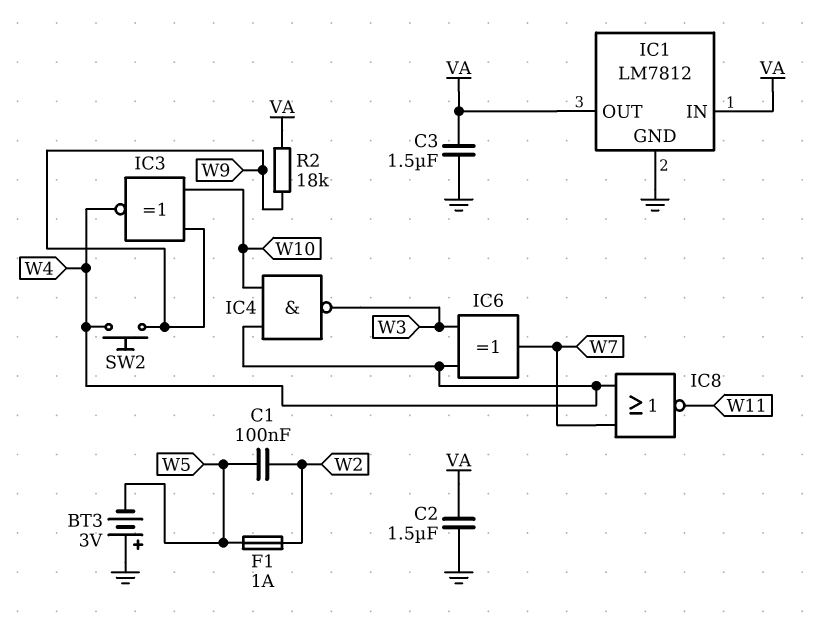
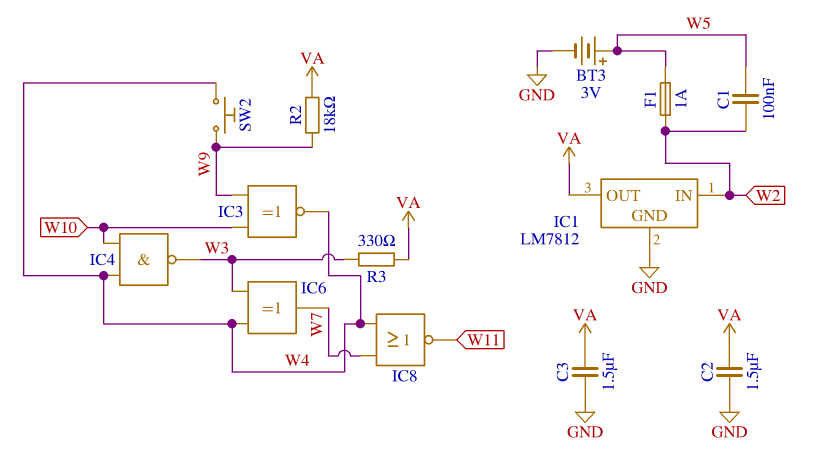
BT3: 3V (plus GND, minus W5) -> 3V (plus W5, minus GND)
IC1 pin IN: VA -> W2
R3: none -> 330 (VA, W3)

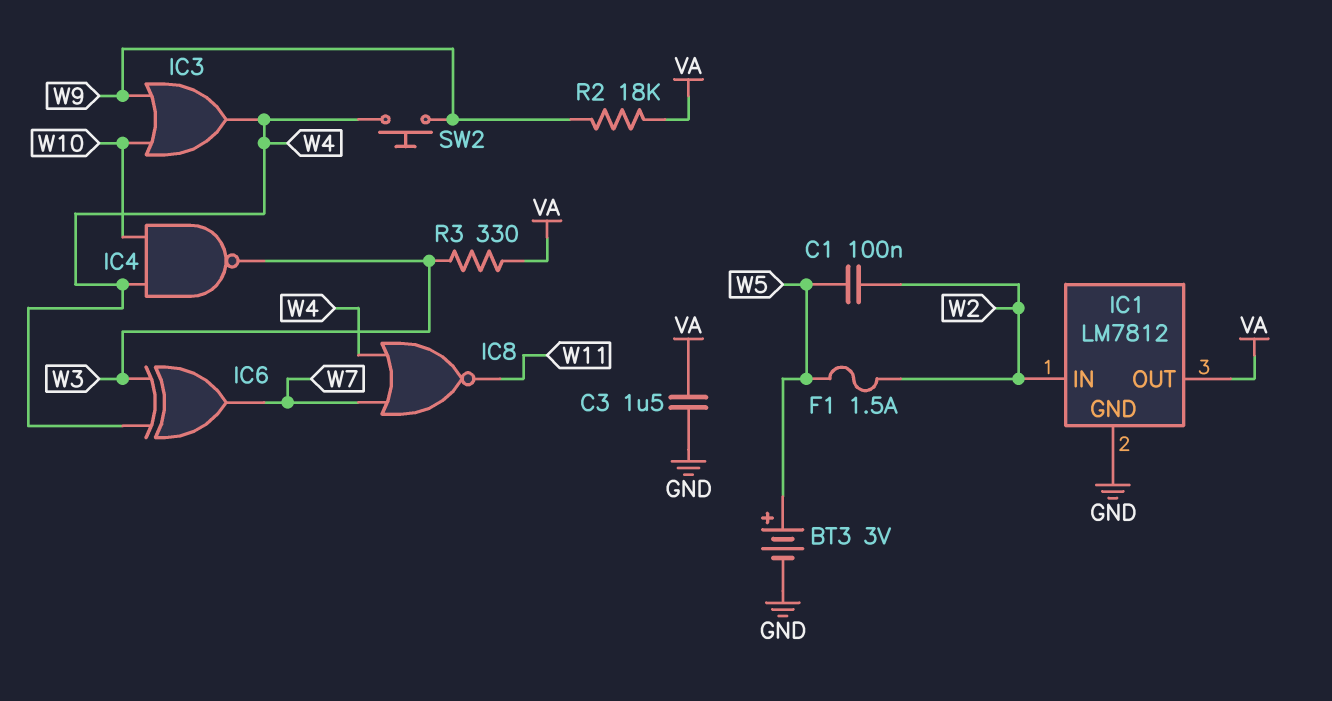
C2: 1.5uF (GND, VA) -> none
F1: 1A (W2, W5) -> 1.5A (W2, W5)
IC3: XNOR (in W9, in W10, out W4) -> OR (in W9, in W10, out W4)

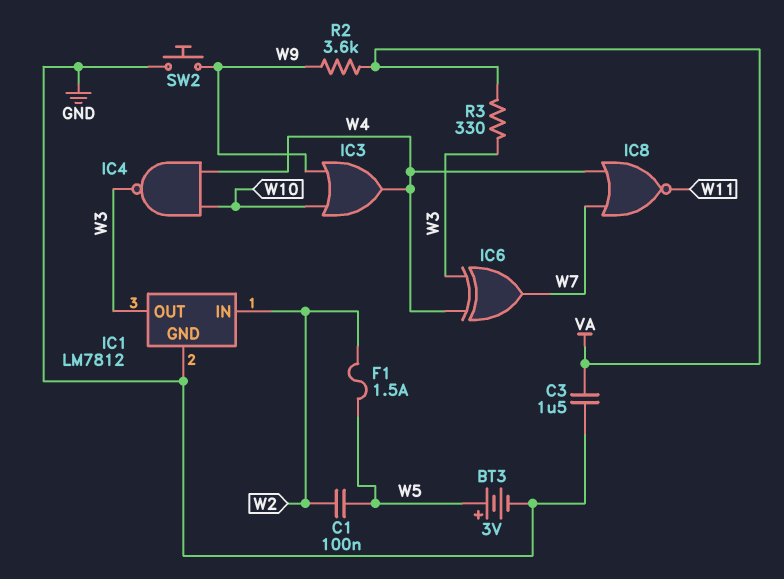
IC1 pin OUT: VA -> W3
R2: 18k (VA, W9) -> 3.6k (VA, W9)
SW2: button (W4, W9) -> button (GND, W9)

